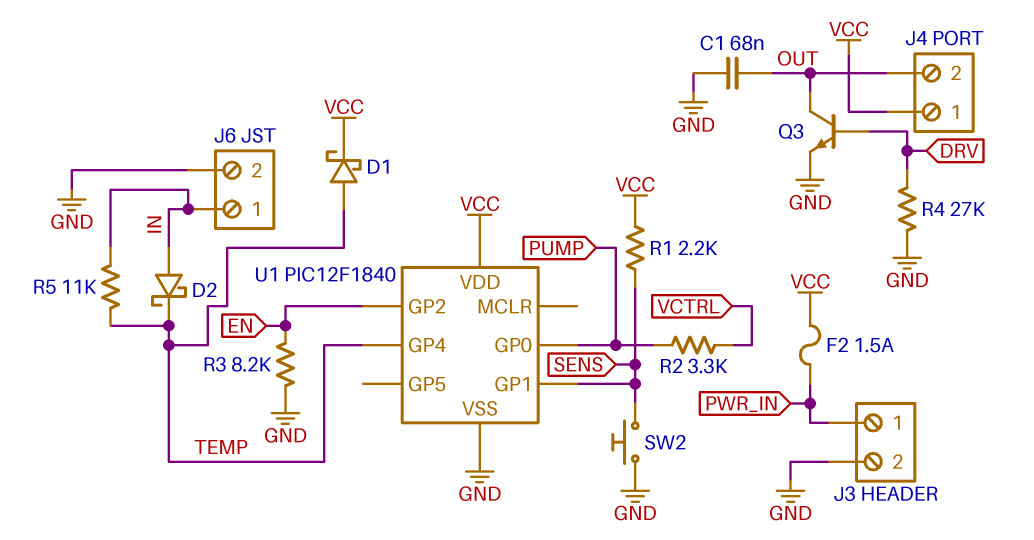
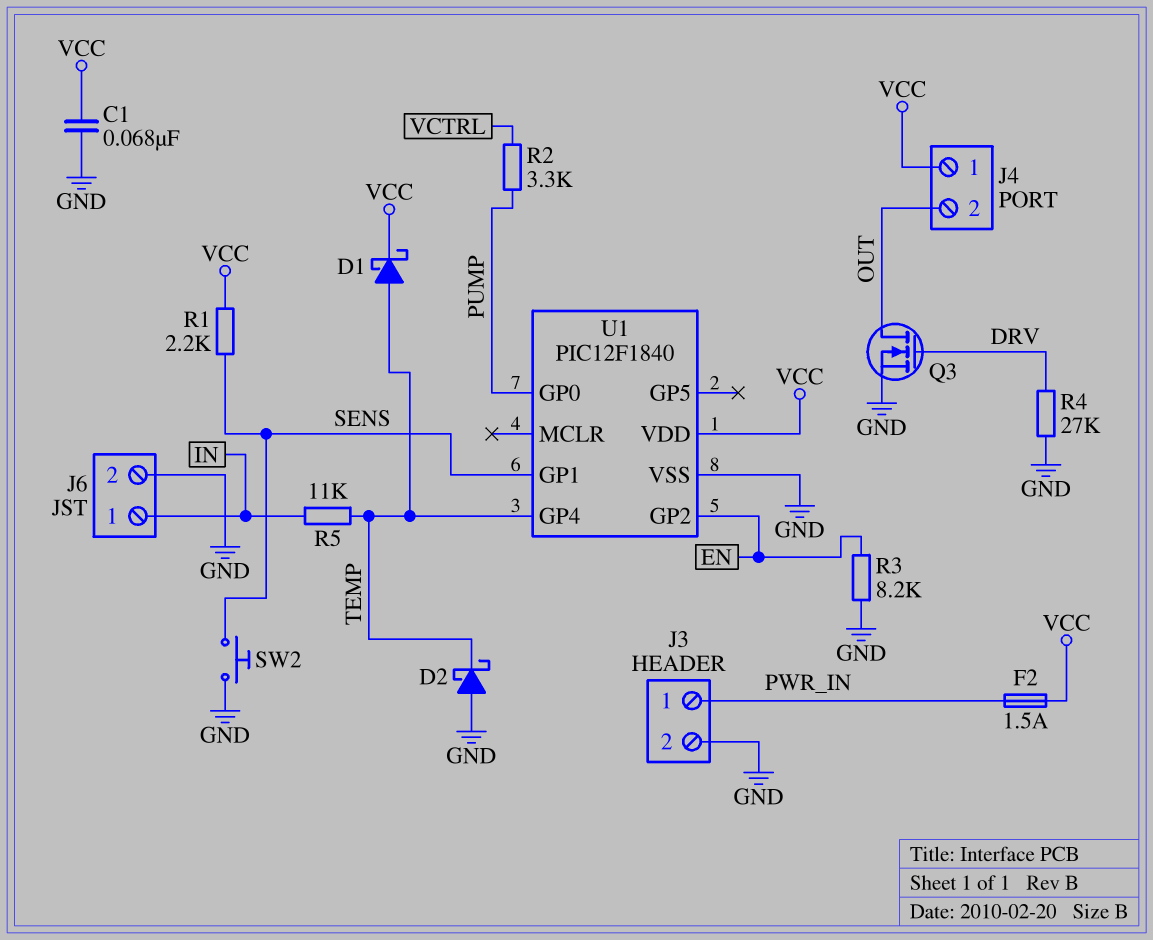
C1: 68nF (GND, OUT) -> 68nF (GND, VCC)
D2: schottky (A IN, K TEMP) -> schottky (A GND, K TEMP)
Q3: NPN (B DRV, C OUT, E GND) -> NMOS (G DRV, D OUT, S GND)

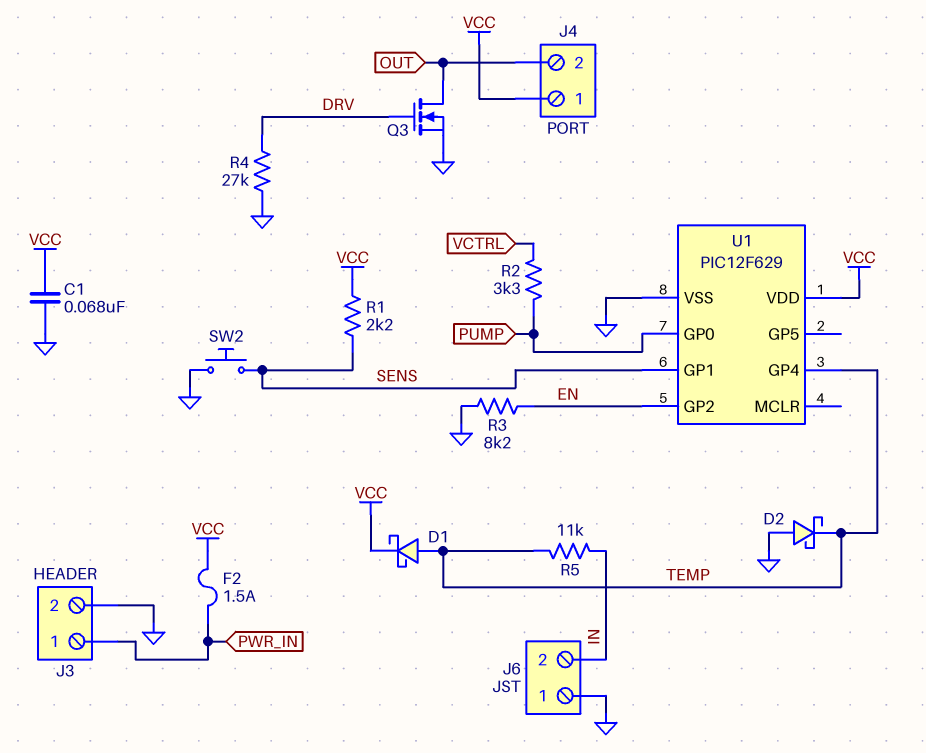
J6 pin 1: IN -> GND
J6 pin 2: GND -> IN
U1: PIC12F1840 -> PIC12F629

